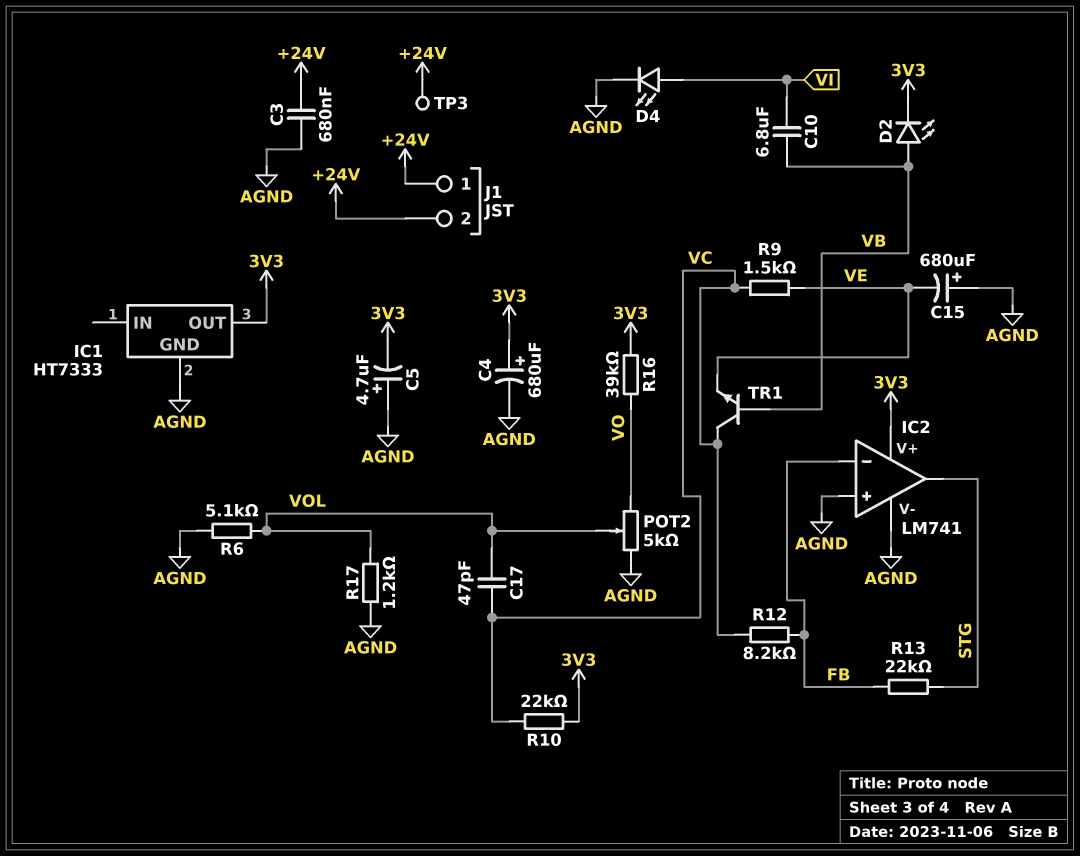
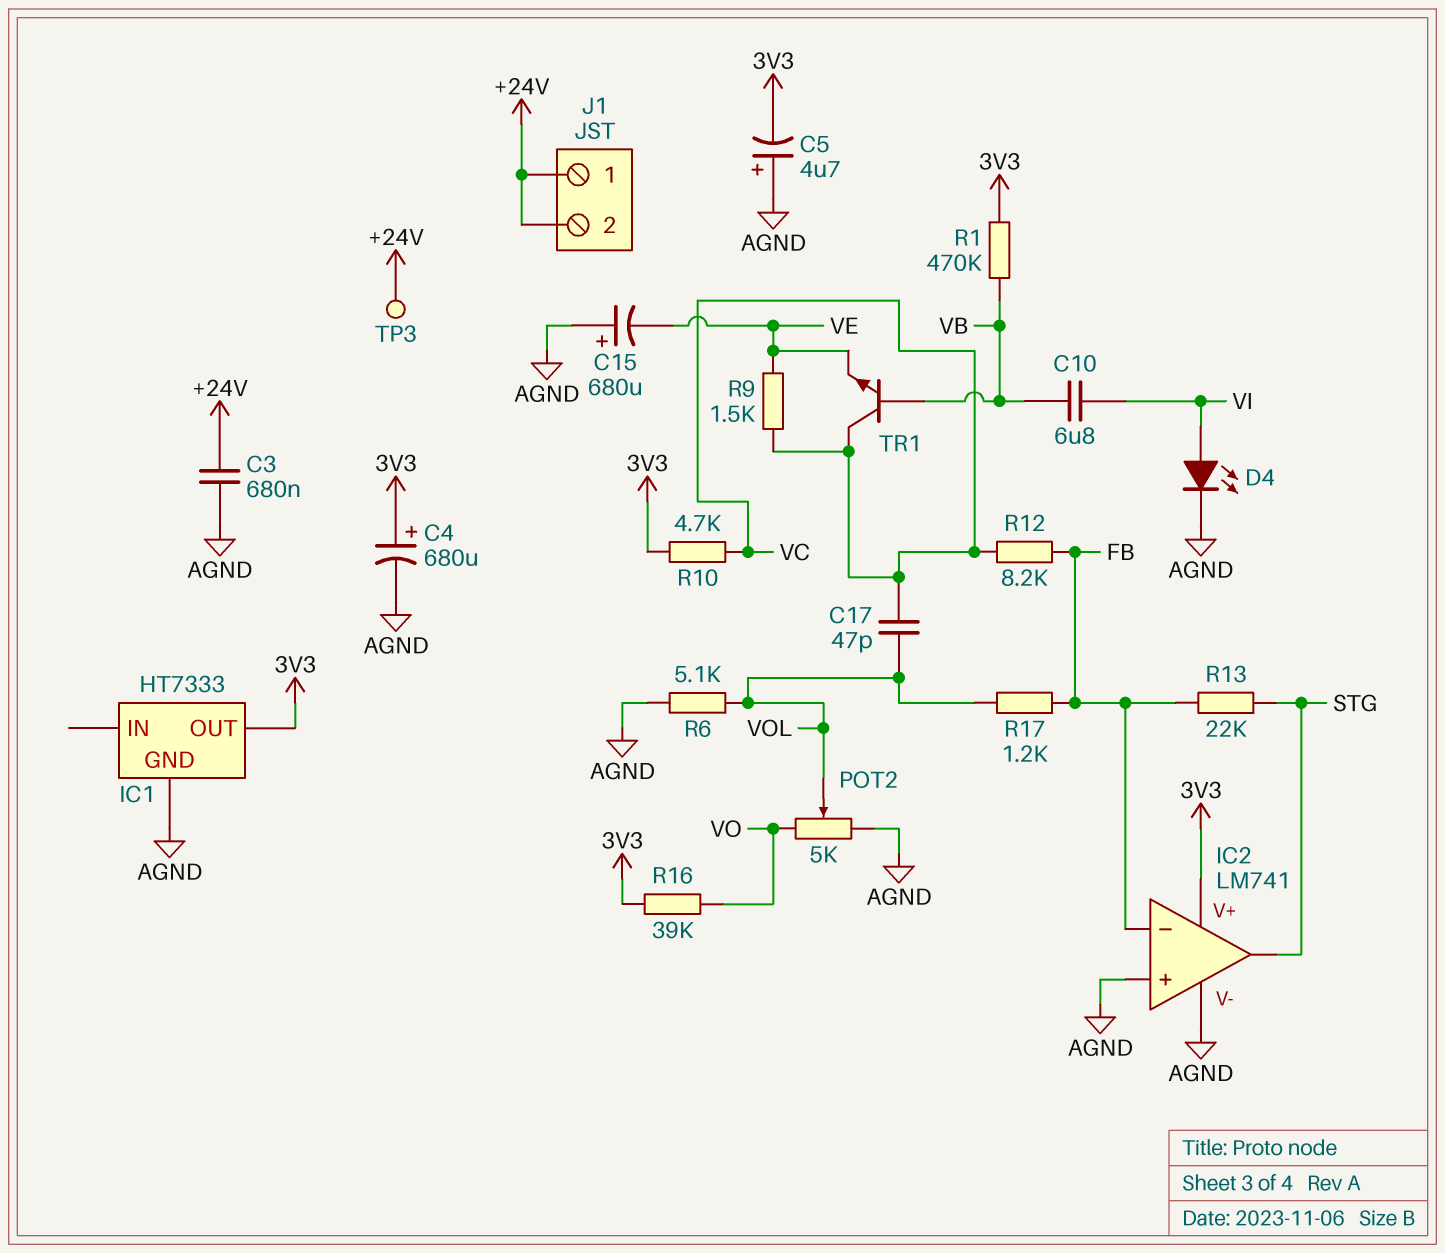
D2: LED (A VB, K 3V3) -> none
R1: none -> 470k (3V3, VB)
R10: 22k (3V3, VC) -> 4.7k (3V3, VC)
R17: 1.2k (AGND, VOL) -> 1.2k (FB, VOL)

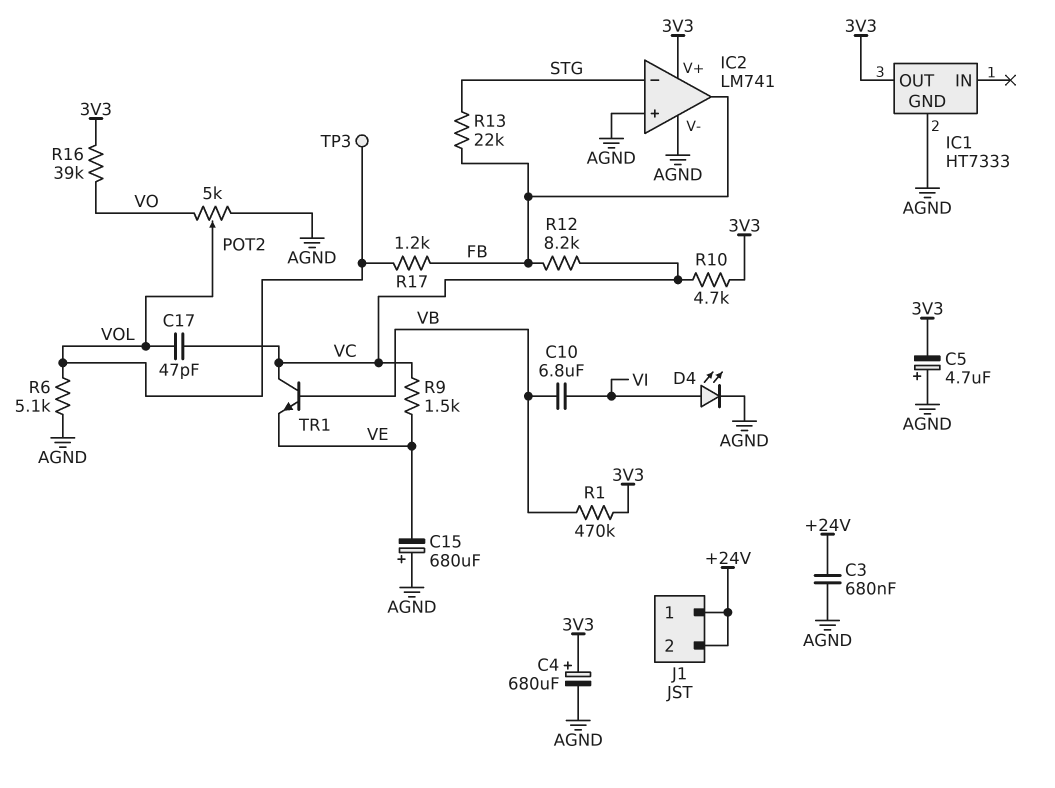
IC2 pin in-: FB -> STG
IC2 pin out: STG -> FB
TP3: test point (+24V) -> test point (VOL)

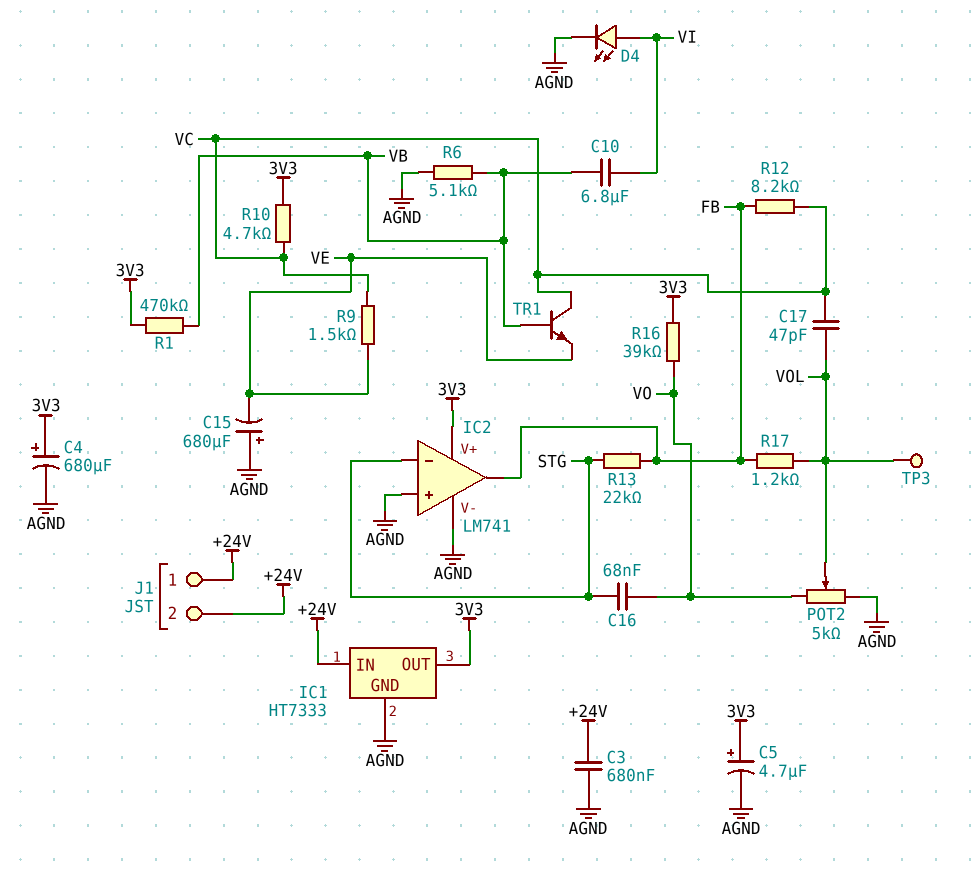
C5: 4.7uF (plus AGND, minus 3V3) -> 4.7uF (plus 3V3, minus AGND)
C16: none -> 68nF (STG, VO)
IC1 pin IN: none -> +24V
R6: 5.1k (AGND, VOL) -> 5.1k (AGND, VB)

